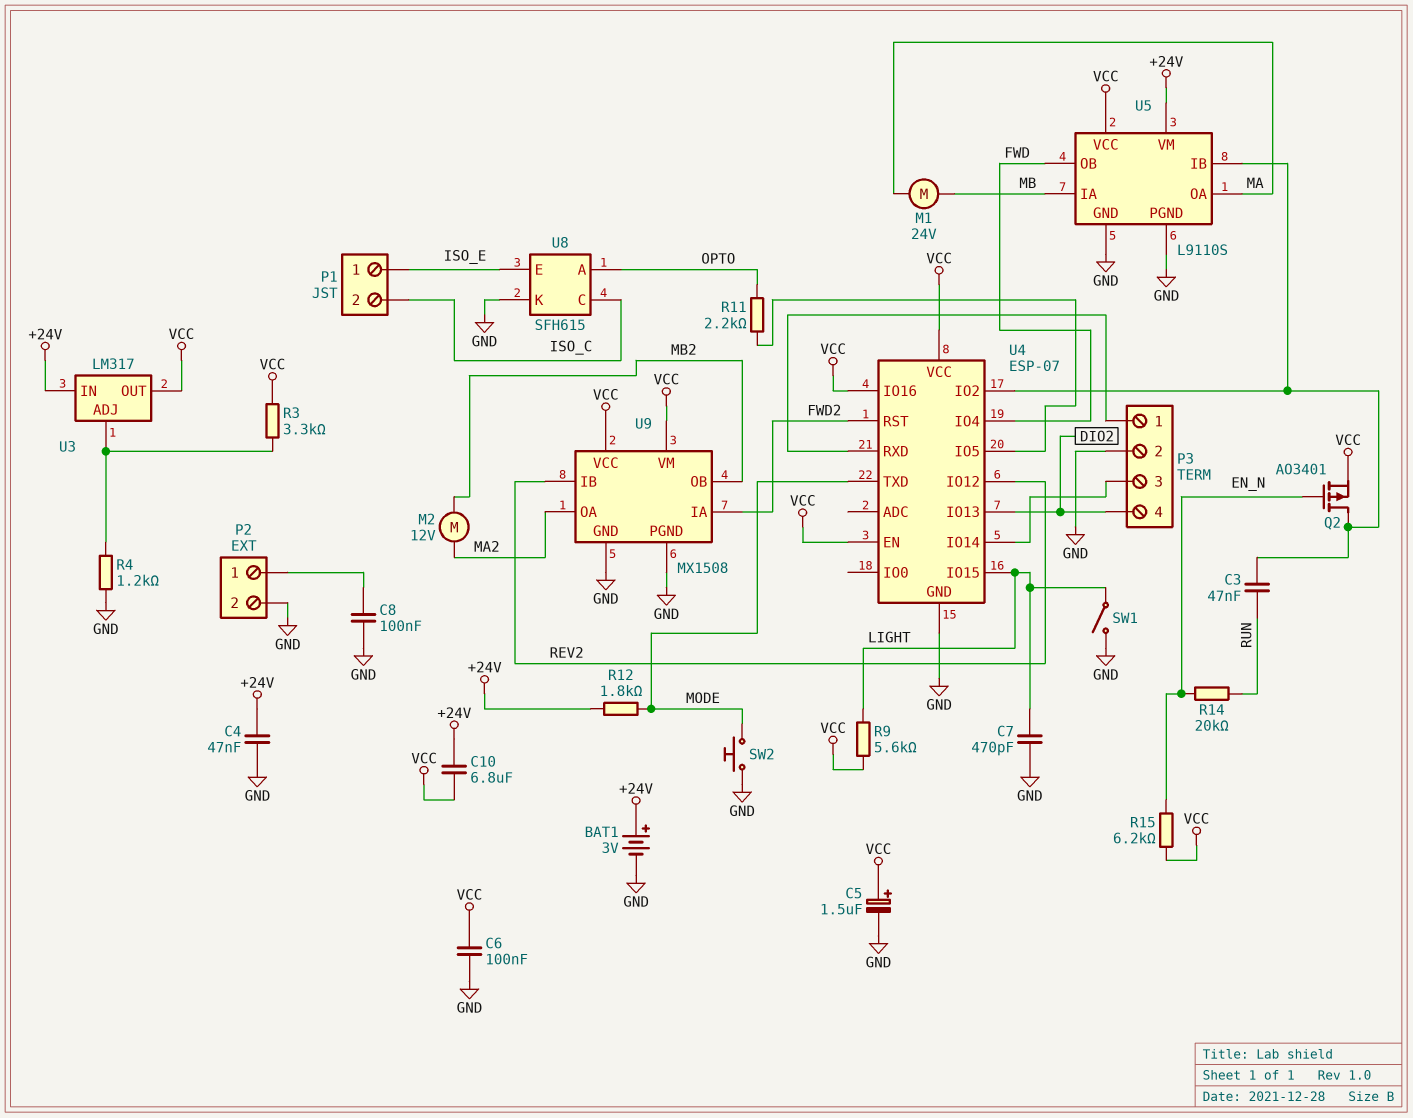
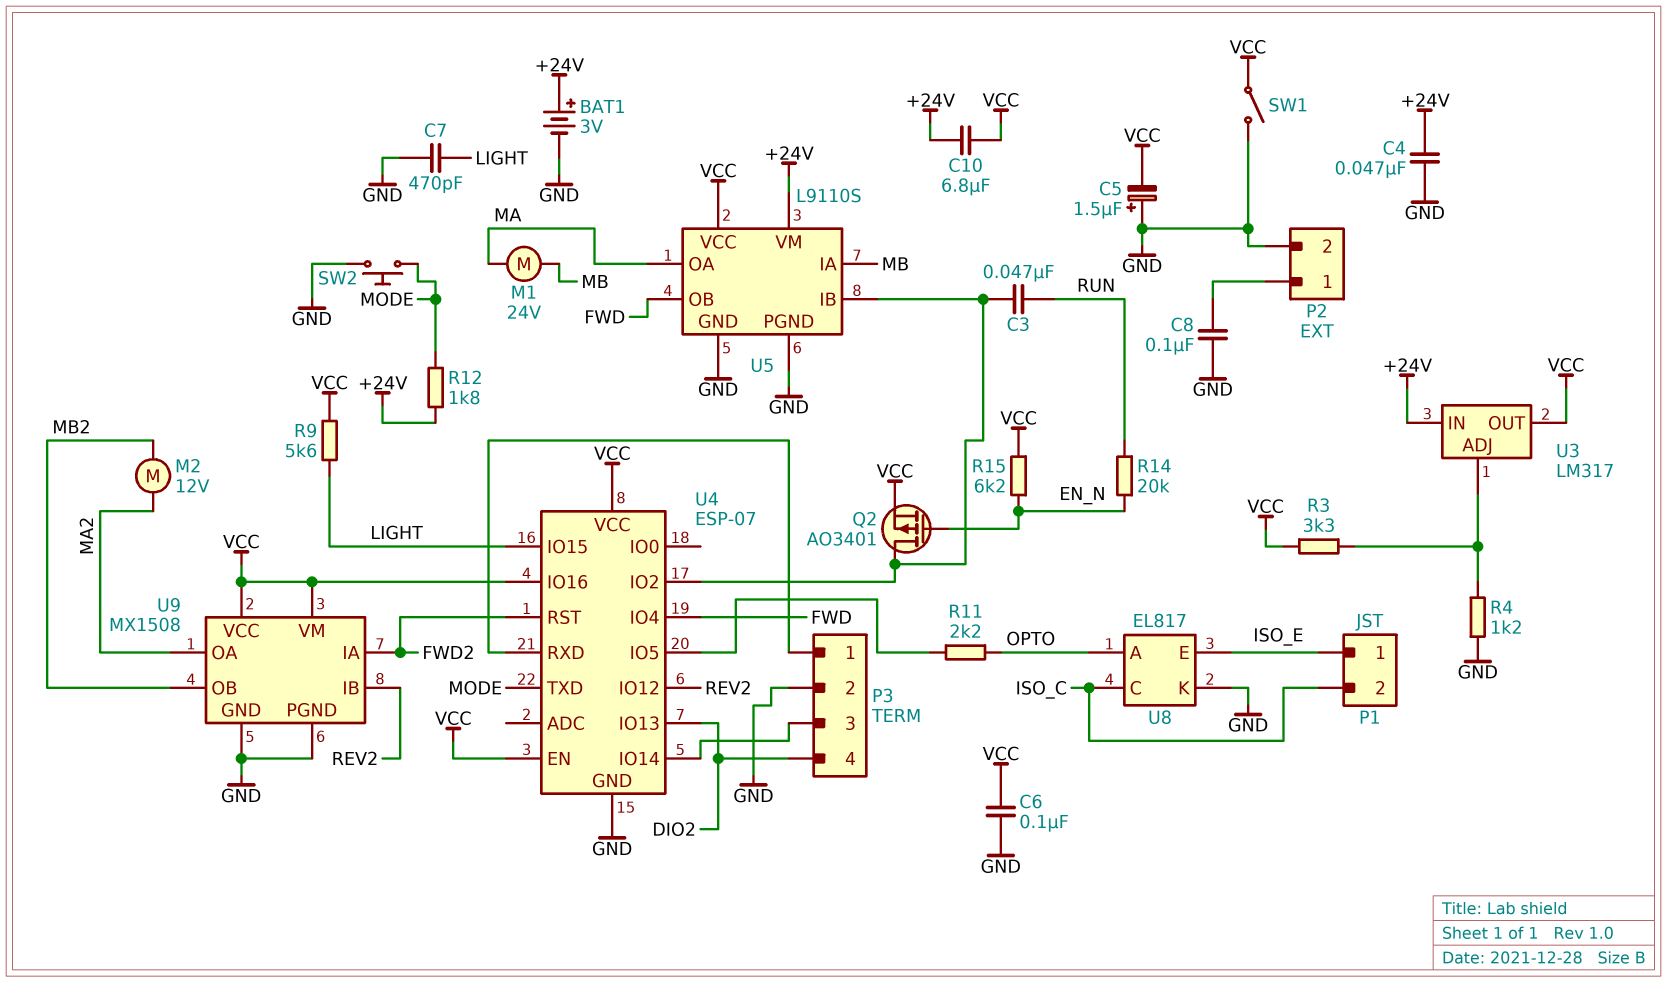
C5: 1.5uF (plus VCC, minus GND) -> 1.5uF (plus GND, minus VCC)
SW1: switch (GND, LIGHT) -> switch (GND, VCC)
U8: SFH615 -> EL817

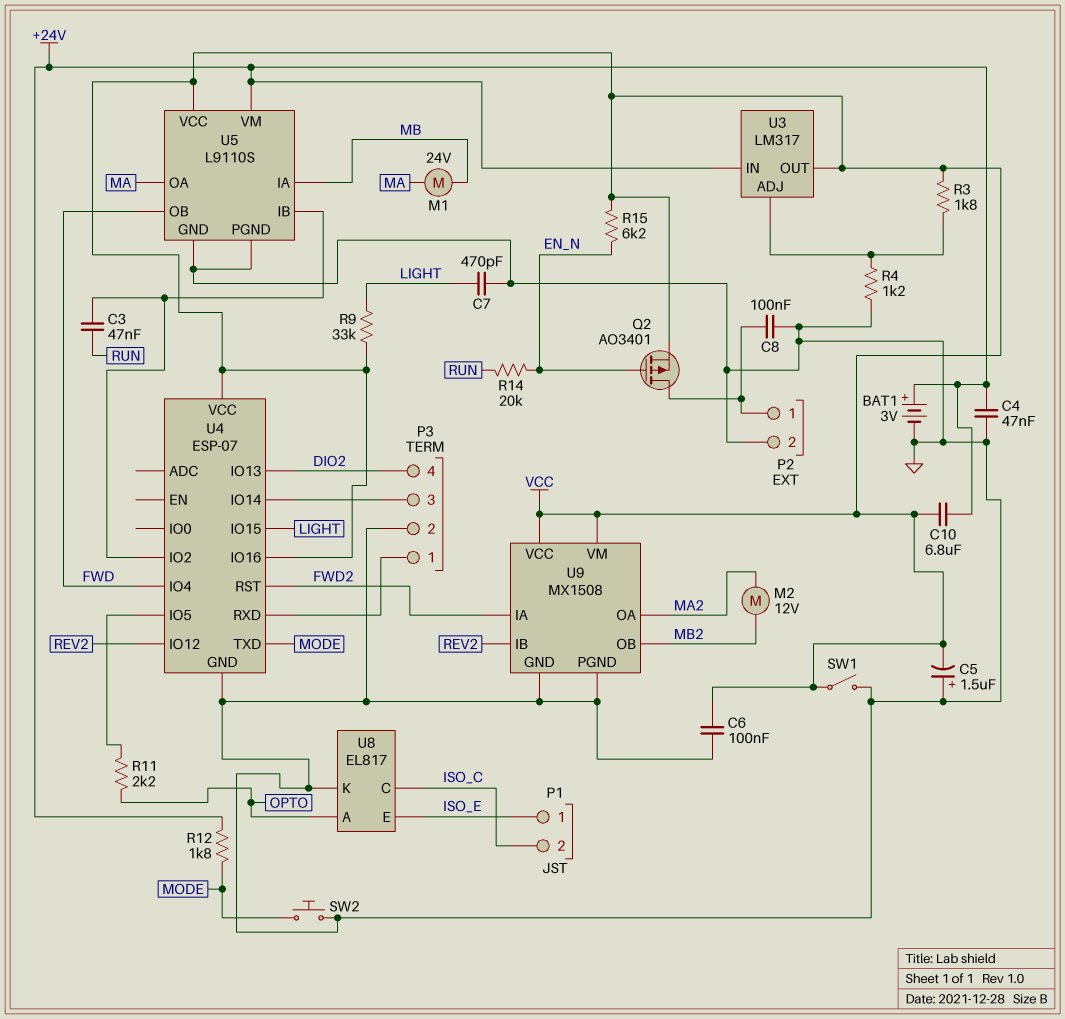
Q2: PMOS AO3401 (G EN_N, D U4/IO2, S VCC) -> PMOS AO3401 (G EN_N, D P2/1, S VCC)
R3: 3.3k (U3/ADJ, VCC) -> 1.8k (U3/ADJ, VCC)
R9: 5.6k (LIGHT, VCC) -> 33k (LIGHT, VCC)
U4 pin EN: VCC -> none

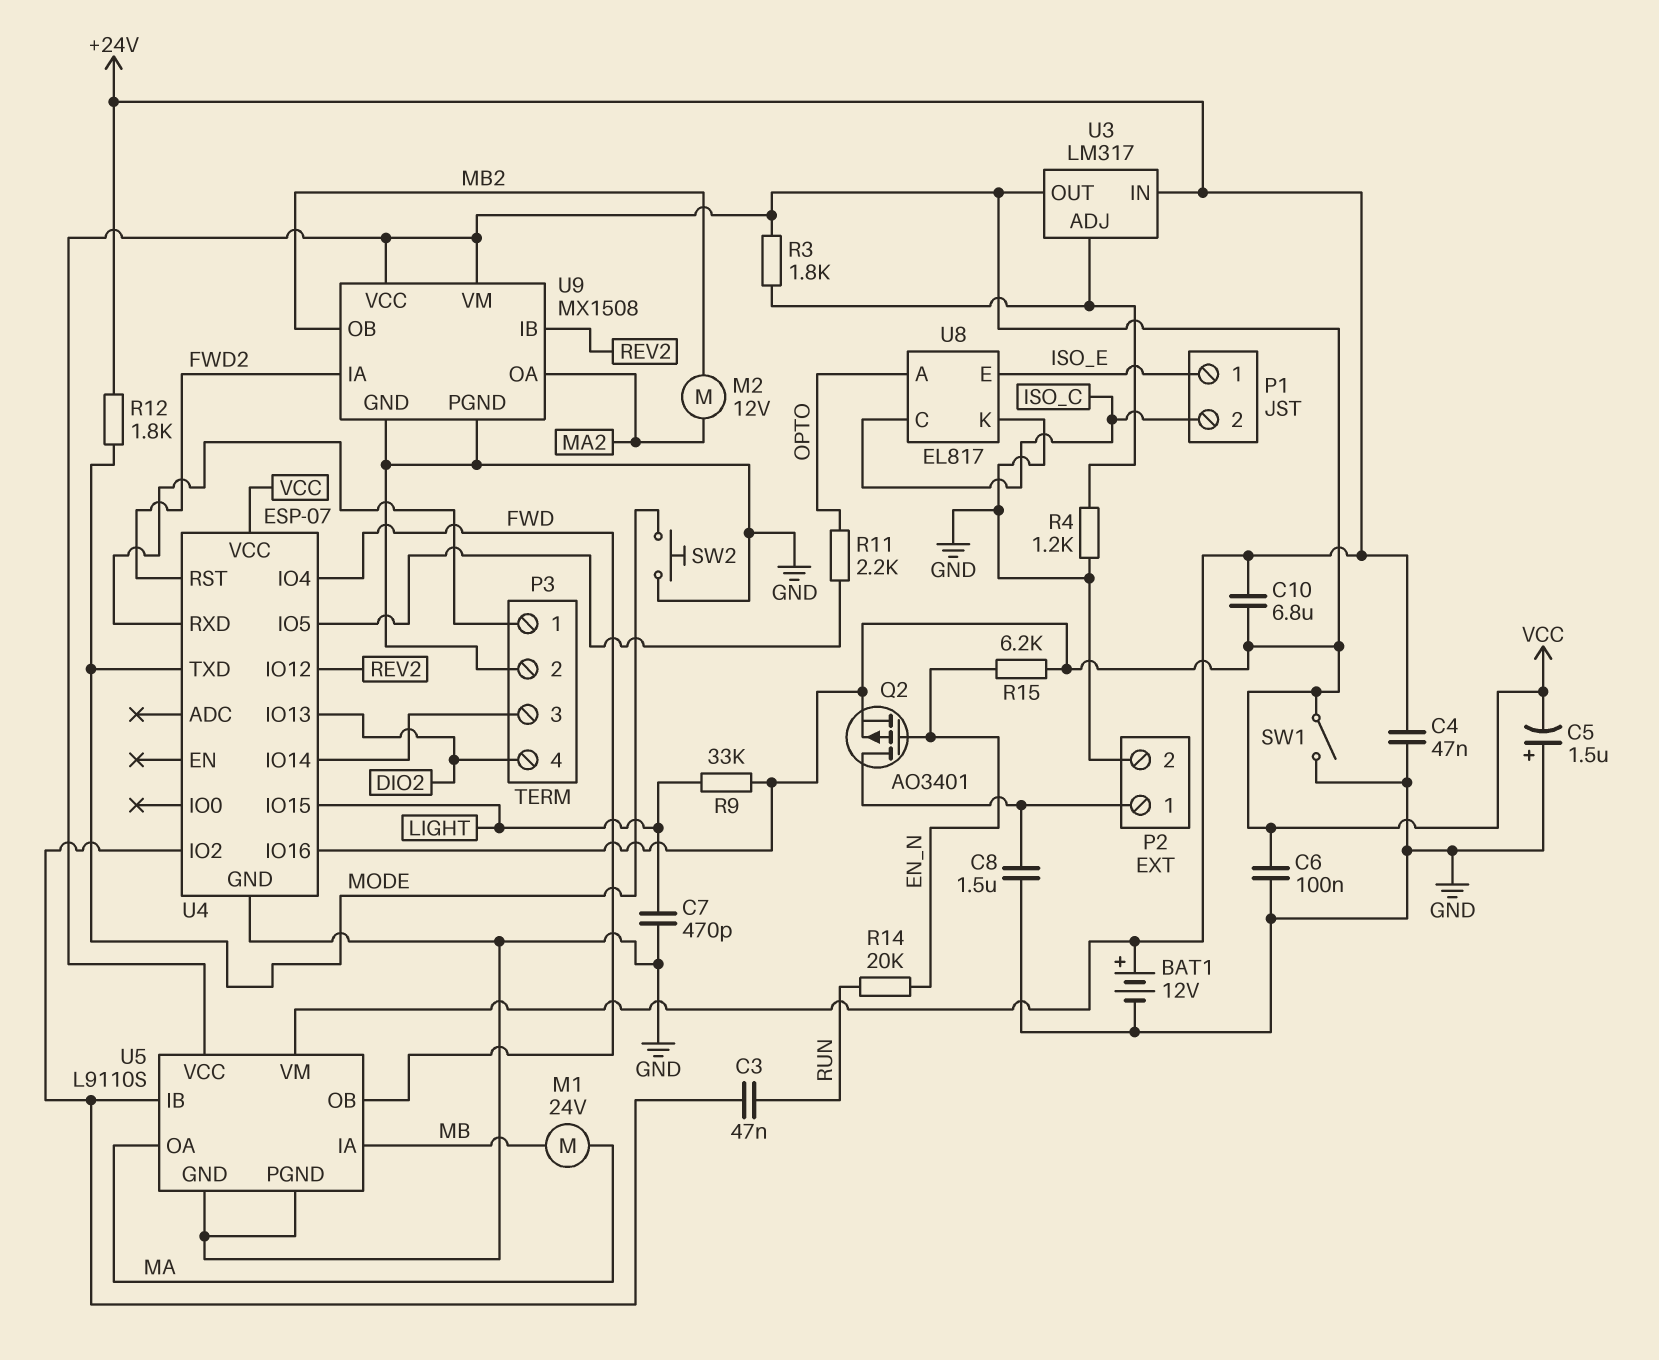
BAT1: 3V (plus +24V, minus GND) -> 12V (plus +24V, minus GND)
C8: 100nF (GND, P2/1) -> 1.5uF (GND, P2/1)

